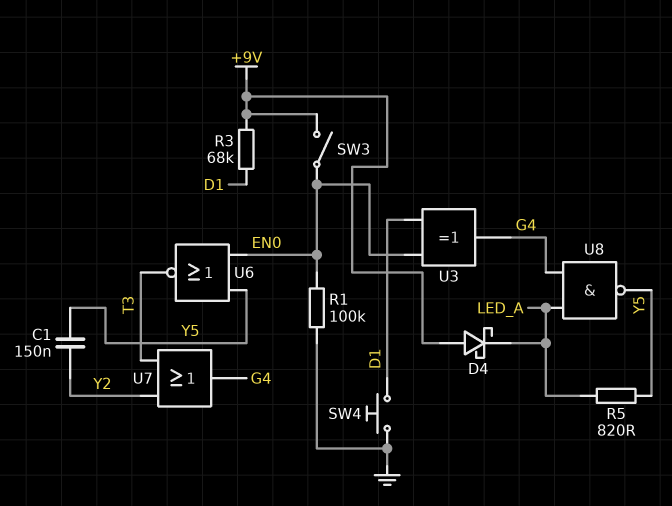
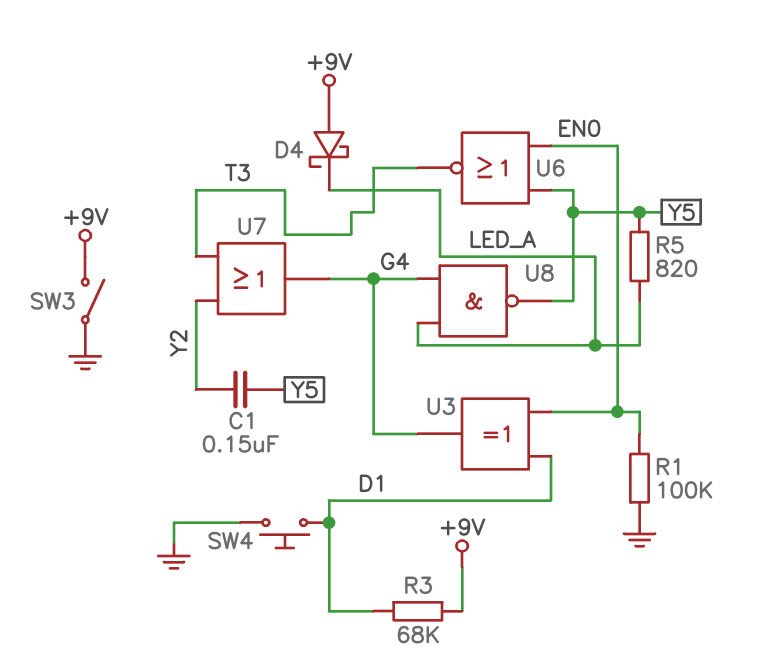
SW3: switch (+9V, EN0) -> switch (+9V, GND)

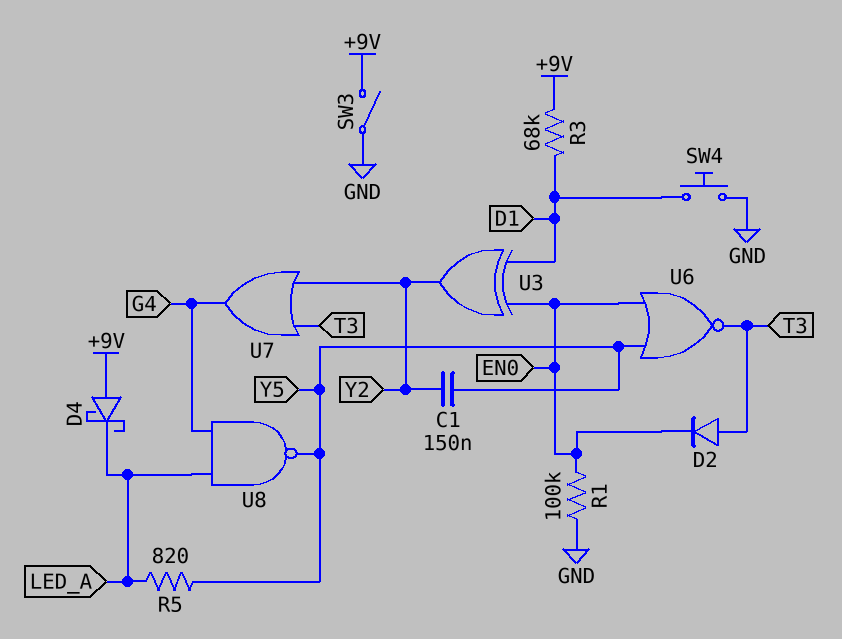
D2: none -> diode (A T3, K EN0)
U3: XOR (in D1, in EN0, out G4) -> XOR (in D1, in EN0, out Y2)

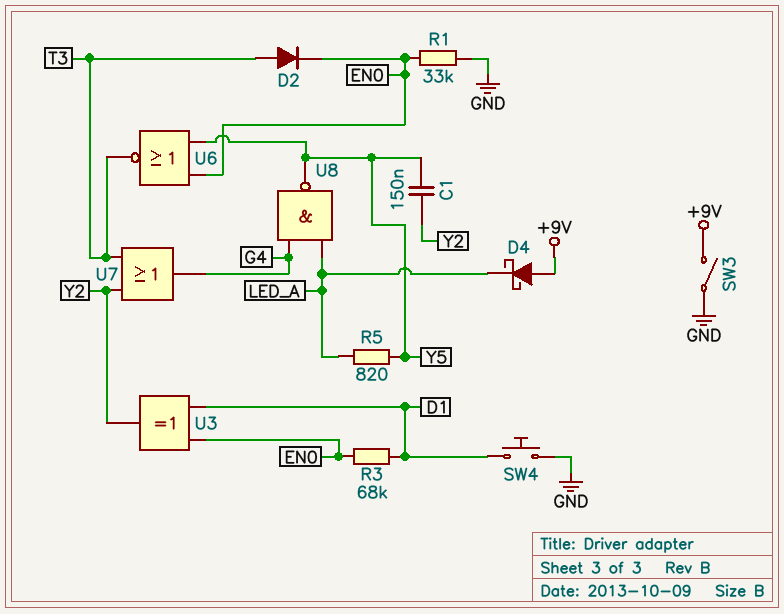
R1: 100k (EN0, GND) -> 33k (EN0, GND)
R3: 68k (+9V, D1) -> 68k (D1, EN0)

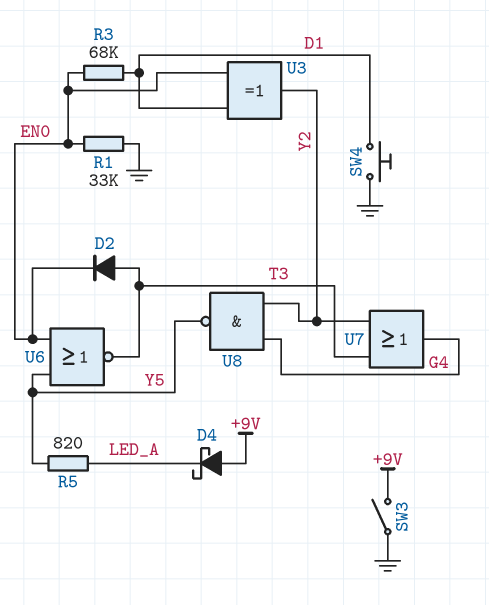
C1: 150nF (Y2, Y5) -> none
U8: NAND (in G4, in LED_A, out Y5) -> NAND (in G4, in Y2, out Y5)

